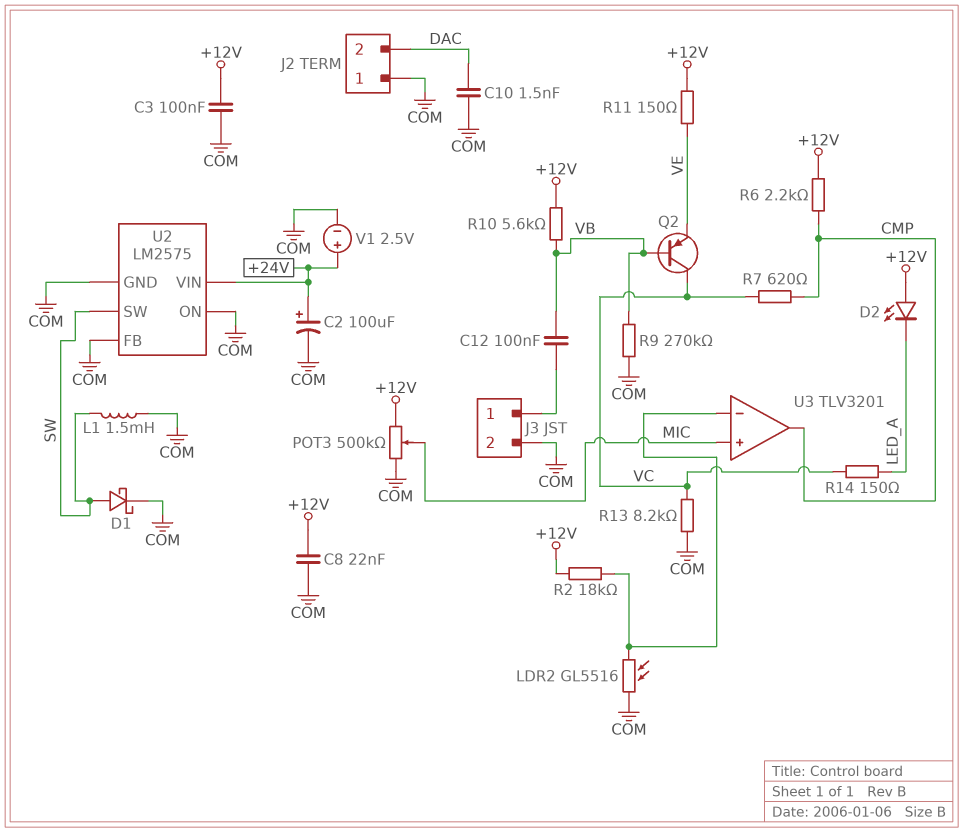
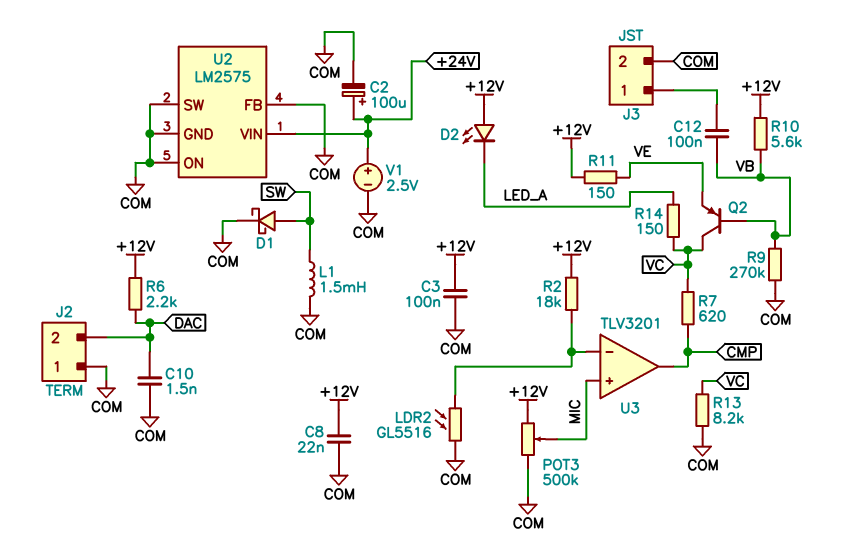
R6: 2.2k (+12V, CMP) -> 2.2k (+12V, DAC)
U2 pin SW: SW -> COM

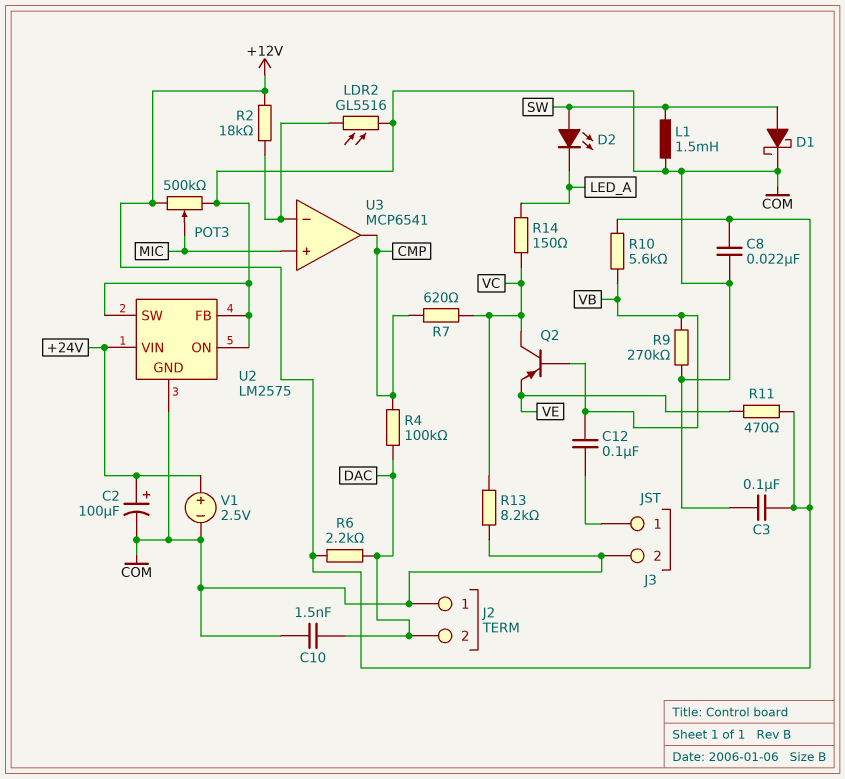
D2: LED (A +12V, K LED_A) -> LED (A SW, K LED_A)
R4: none -> 100k (CMP, DAC)
R11: 150 (+12V, VE) -> 470 (+12V, VE)
U3: TLV3201 -> MCP6541

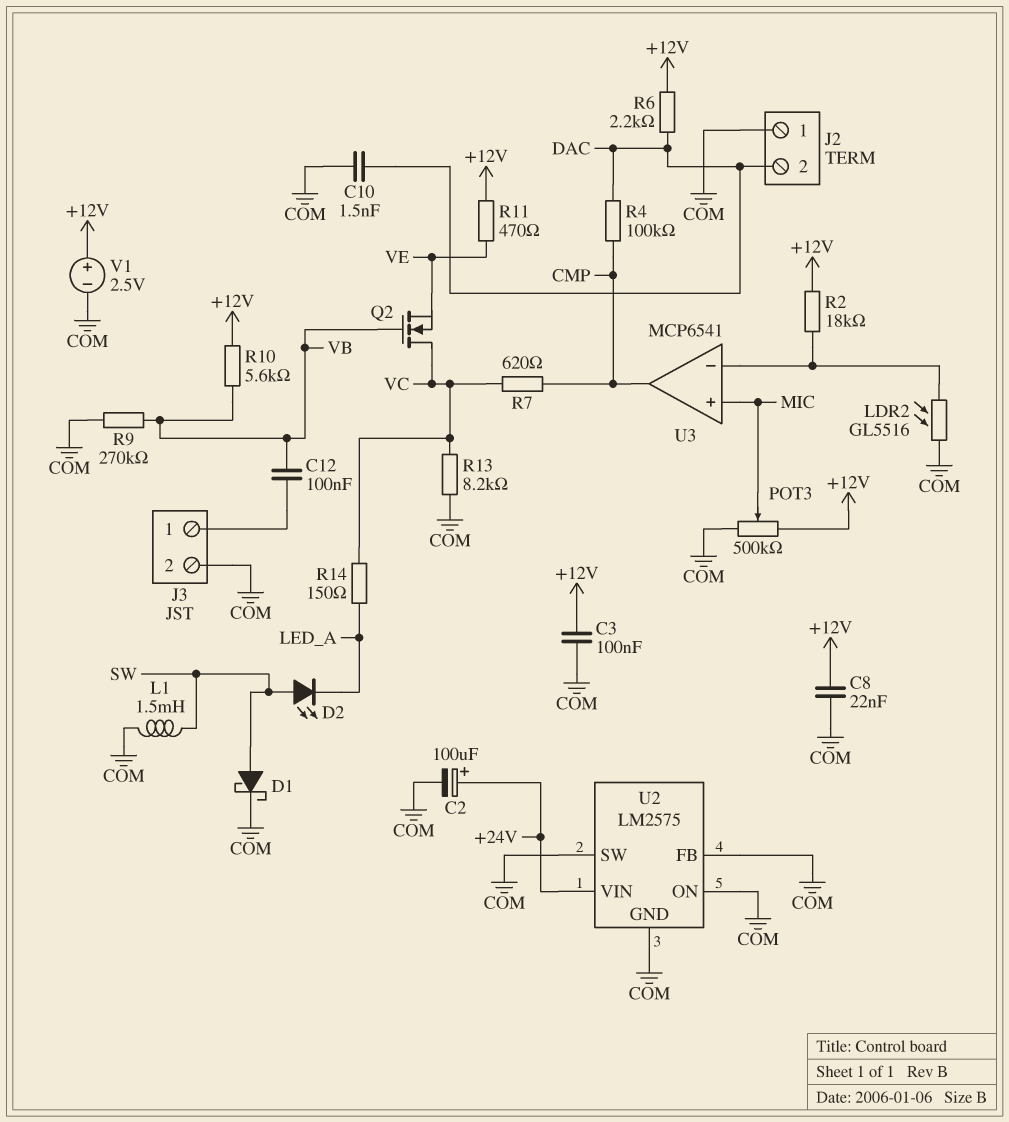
Q2: PNP (B VB, C VC, E VE) -> NMOS (G VB, D VC, S VE)
V1: 2.5V (plus +24V, minus COM) -> 2.5V (plus +12V, minus COM)

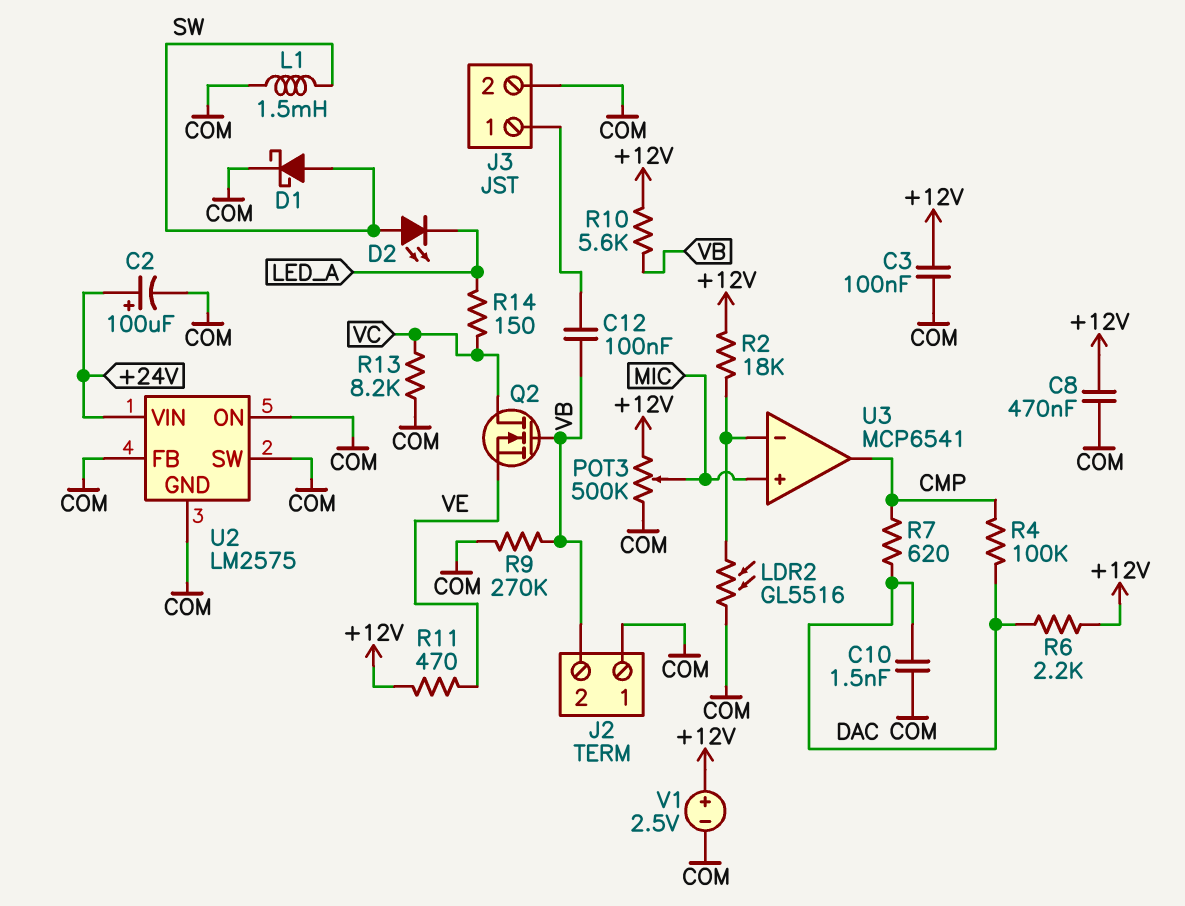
C8: 22nF (+12V, COM) -> 470nF (+12V, COM)
J2 pin 2: DAC -> VB
R7: 620 (CMP, VC) -> 620 (CMP, DAC)

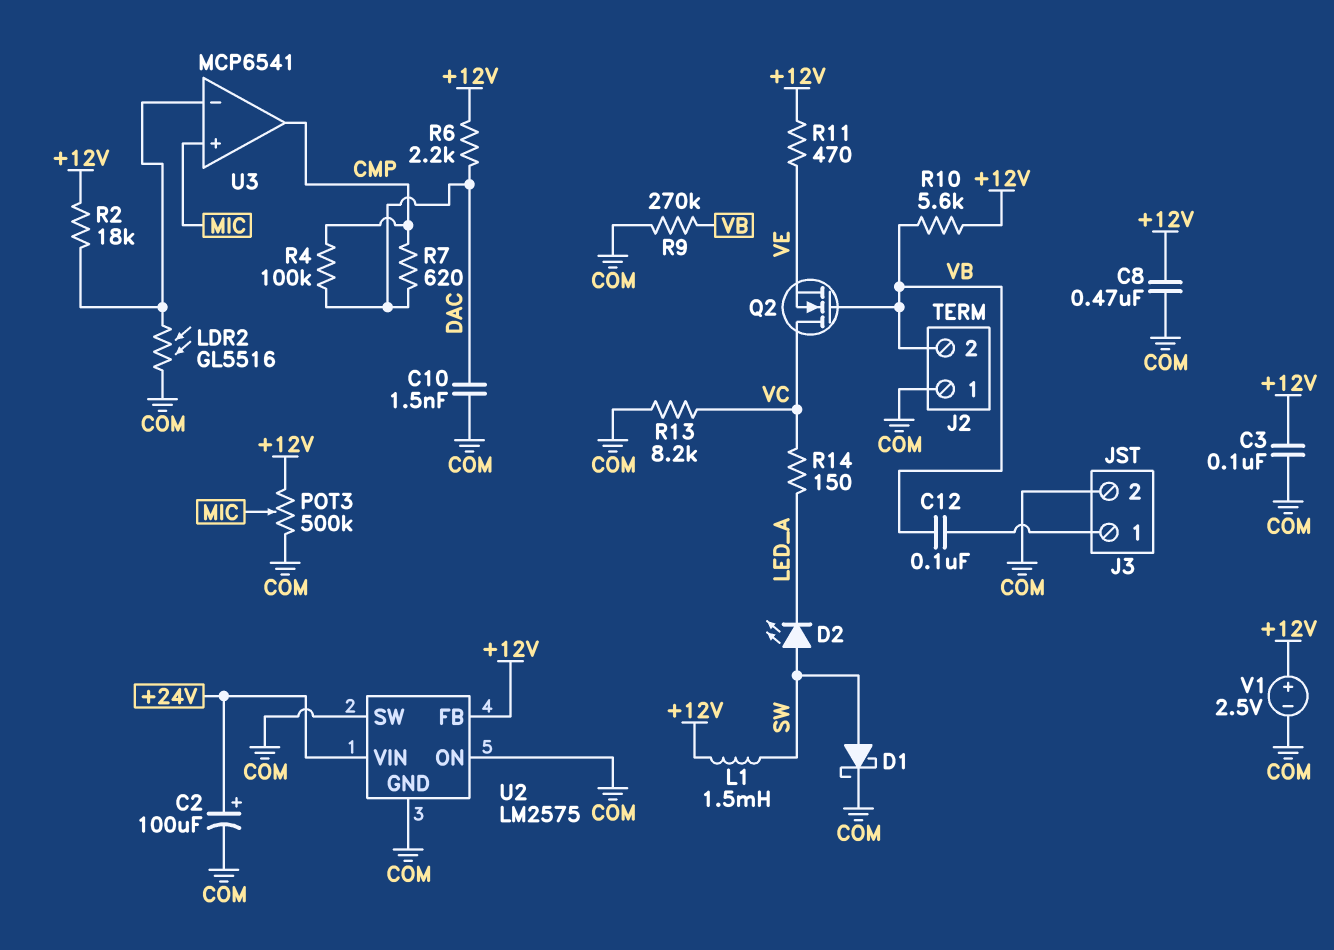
L1: 1.5mH (COM, SW) -> 1.5mH (+12V, SW)
U2 pin FB: COM -> +12V

